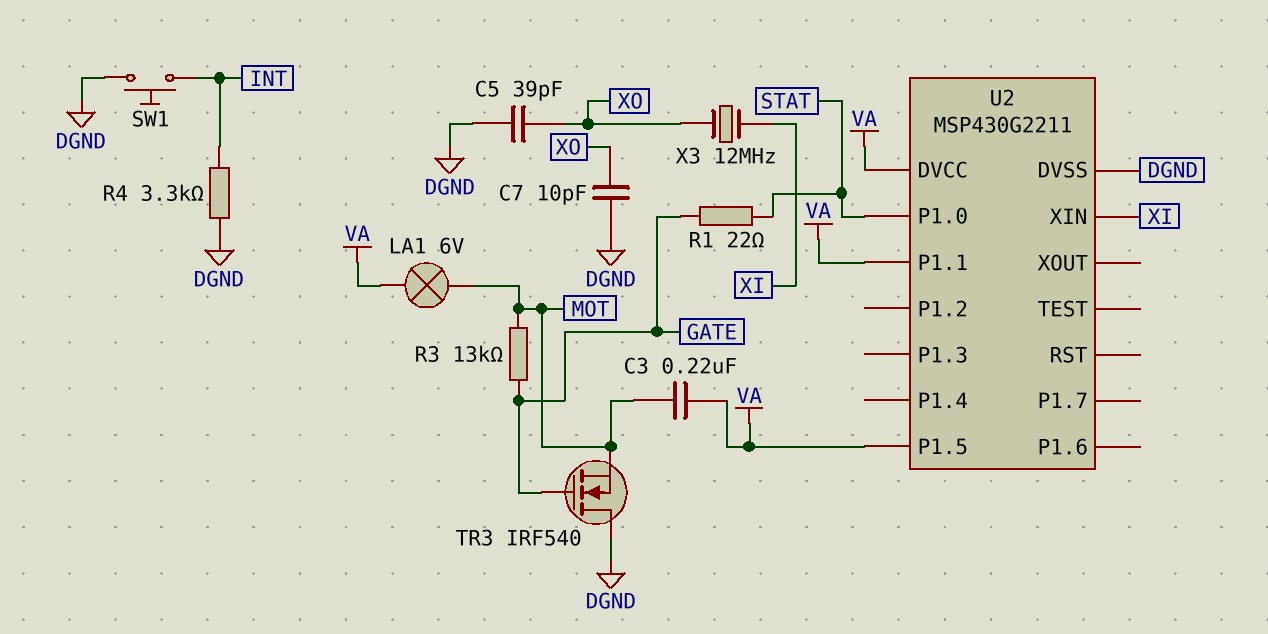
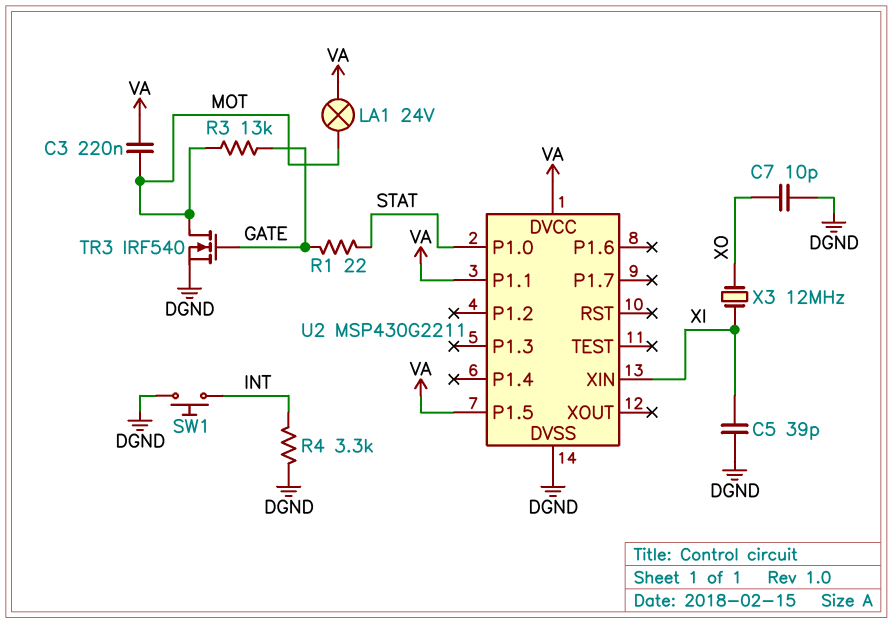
C5: 39pF (DGND, XO) -> 39pF (DGND, XI)
LA1: lamp 6V (MOT, VA) -> lamp 24V (MOT, VA)
TR3: NMOS IRF540 (G GATE, D DGND, S MOT) -> NMOS IRF540 (G GATE, D MOT, S DGND)

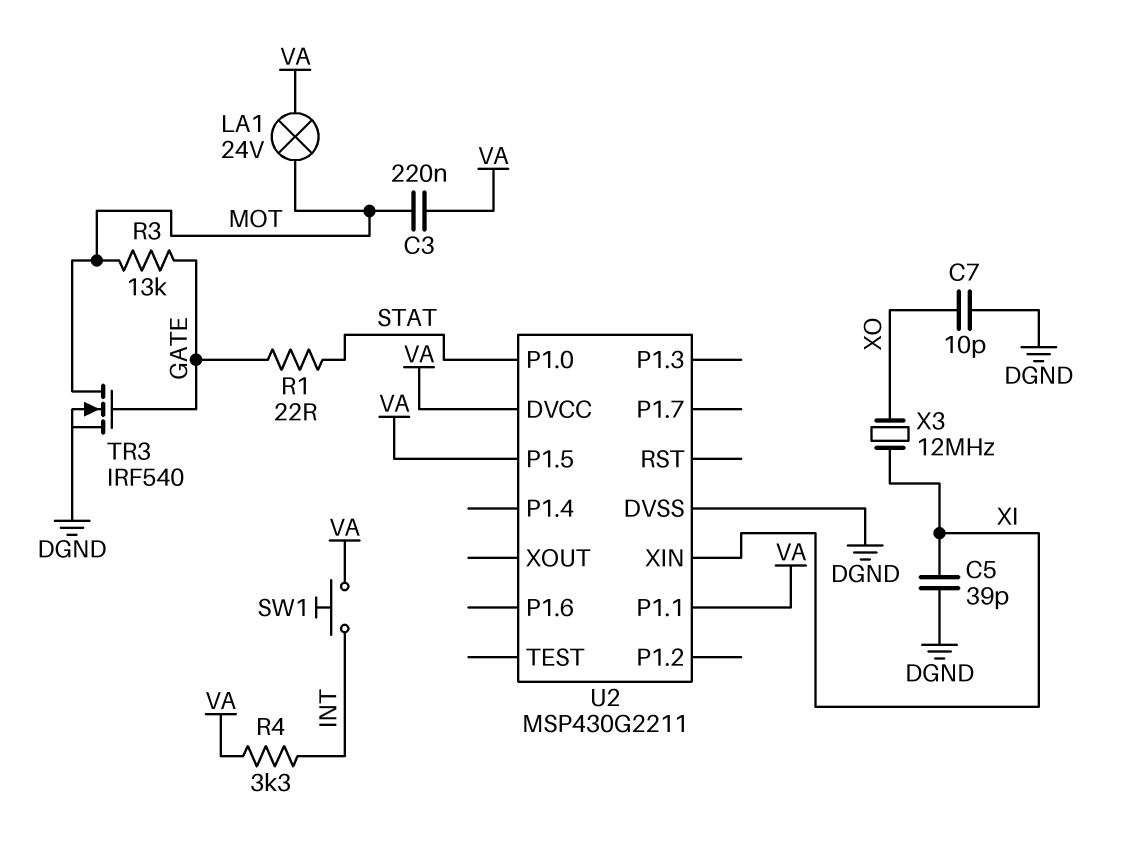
R4: 3.3k (DGND, INT) -> 3.3k (INT, VA)
SW1: button (DGND, INT) -> button (INT, VA)

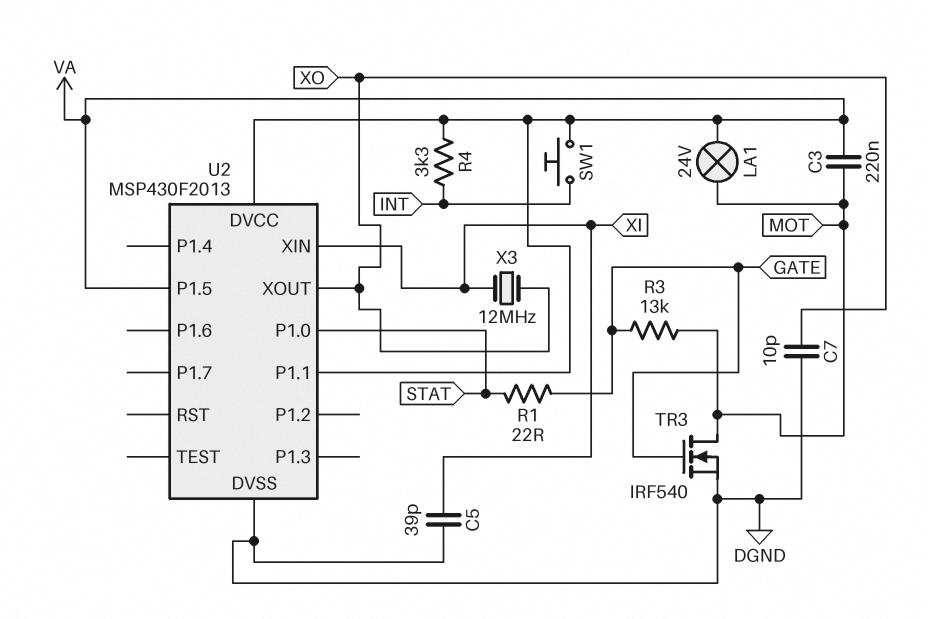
U2: MSP430G2211 -> MSP430F2013
U2 pin XOUT: none -> XO

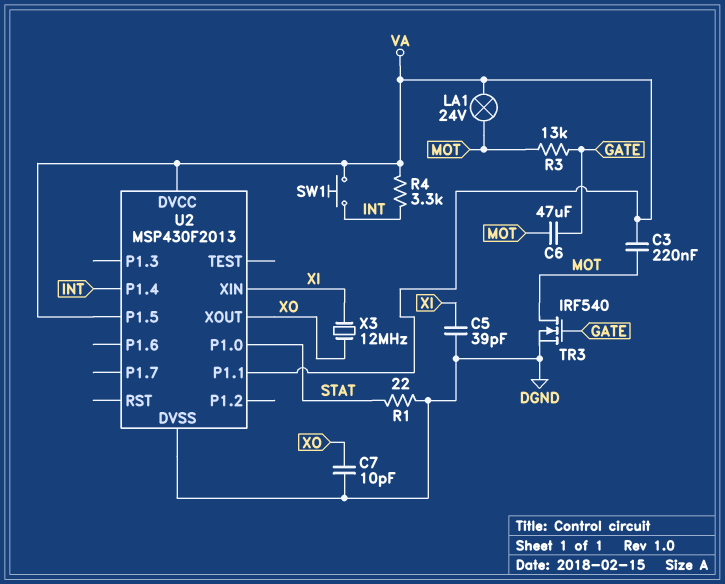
C6: none -> 47uF (GATE, MOT)
R1: 22 (GATE, STAT) -> 22 (DGND, STAT)
U2 pin P1.4: none -> INT

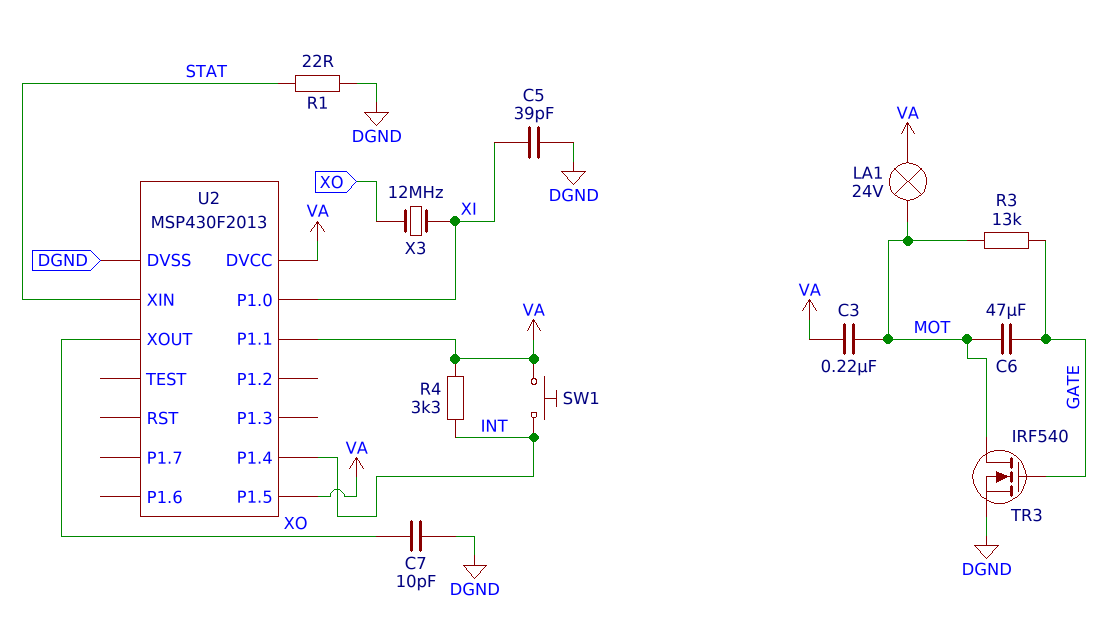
U2 pin P1.0: STAT -> XI
U2 pin XIN: XI -> STAT

